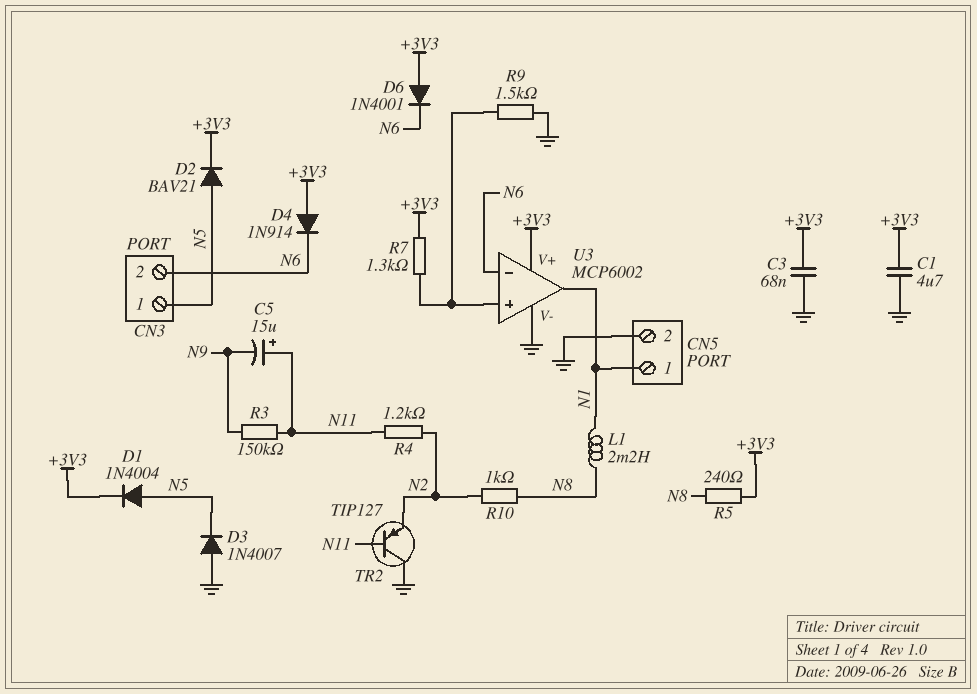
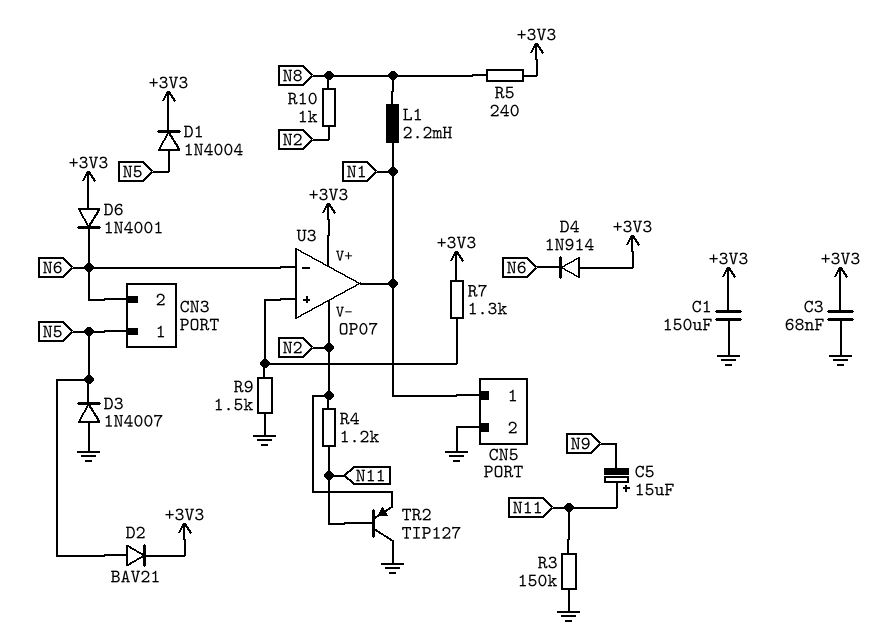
C1: 4.7uF (+3V3, GND) -> 150uF (+3V3, GND)
R3: 150k (N9, N11) -> 150k (GND, N11)
U3: MCP6002 -> OP07
U3 pin V-: GND -> N2

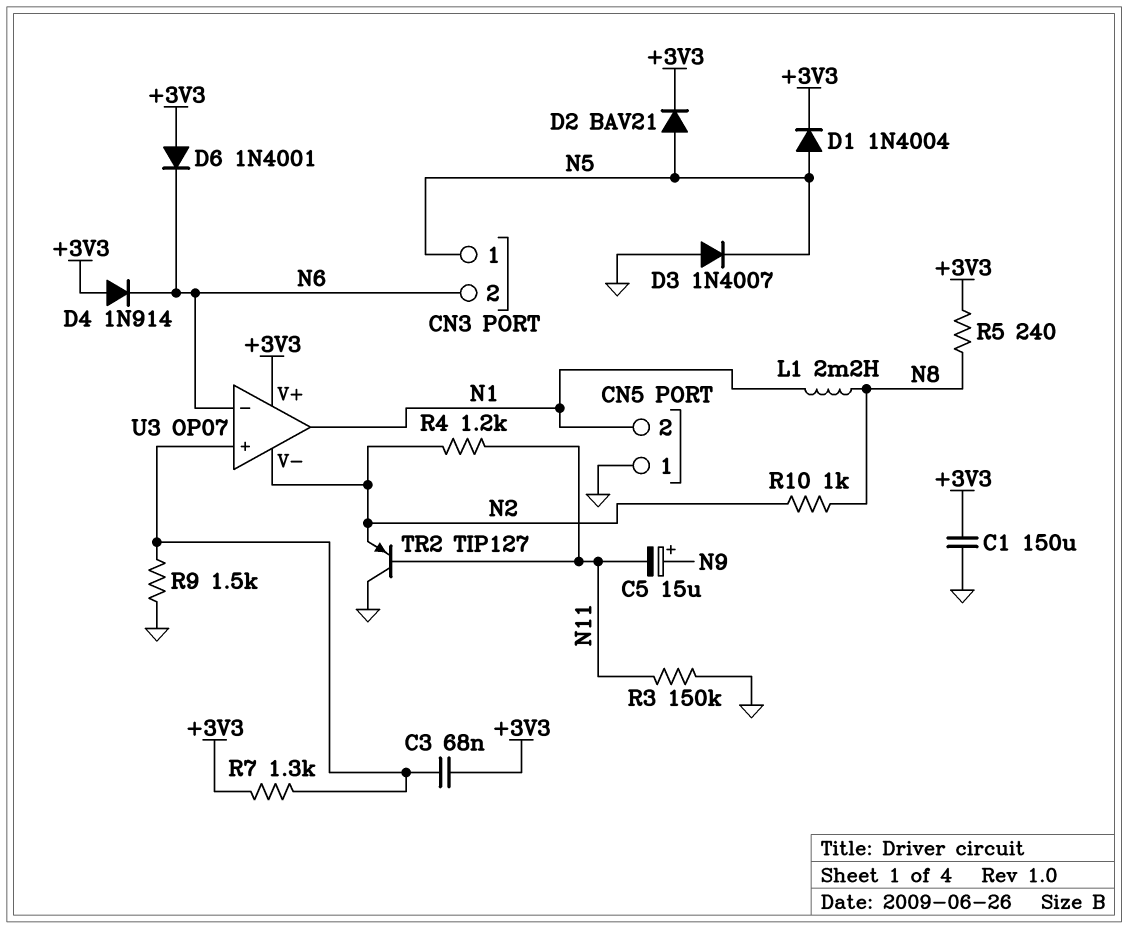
C3: 68nF (+3V3, GND) -> 68nF (+3V3, U3/in+)
C5: 15uF (plus N11, minus N9) -> 15uF (plus N9, minus N11)
CN5 pin 1: N1 -> GND
CN5 pin 2: GND -> N1

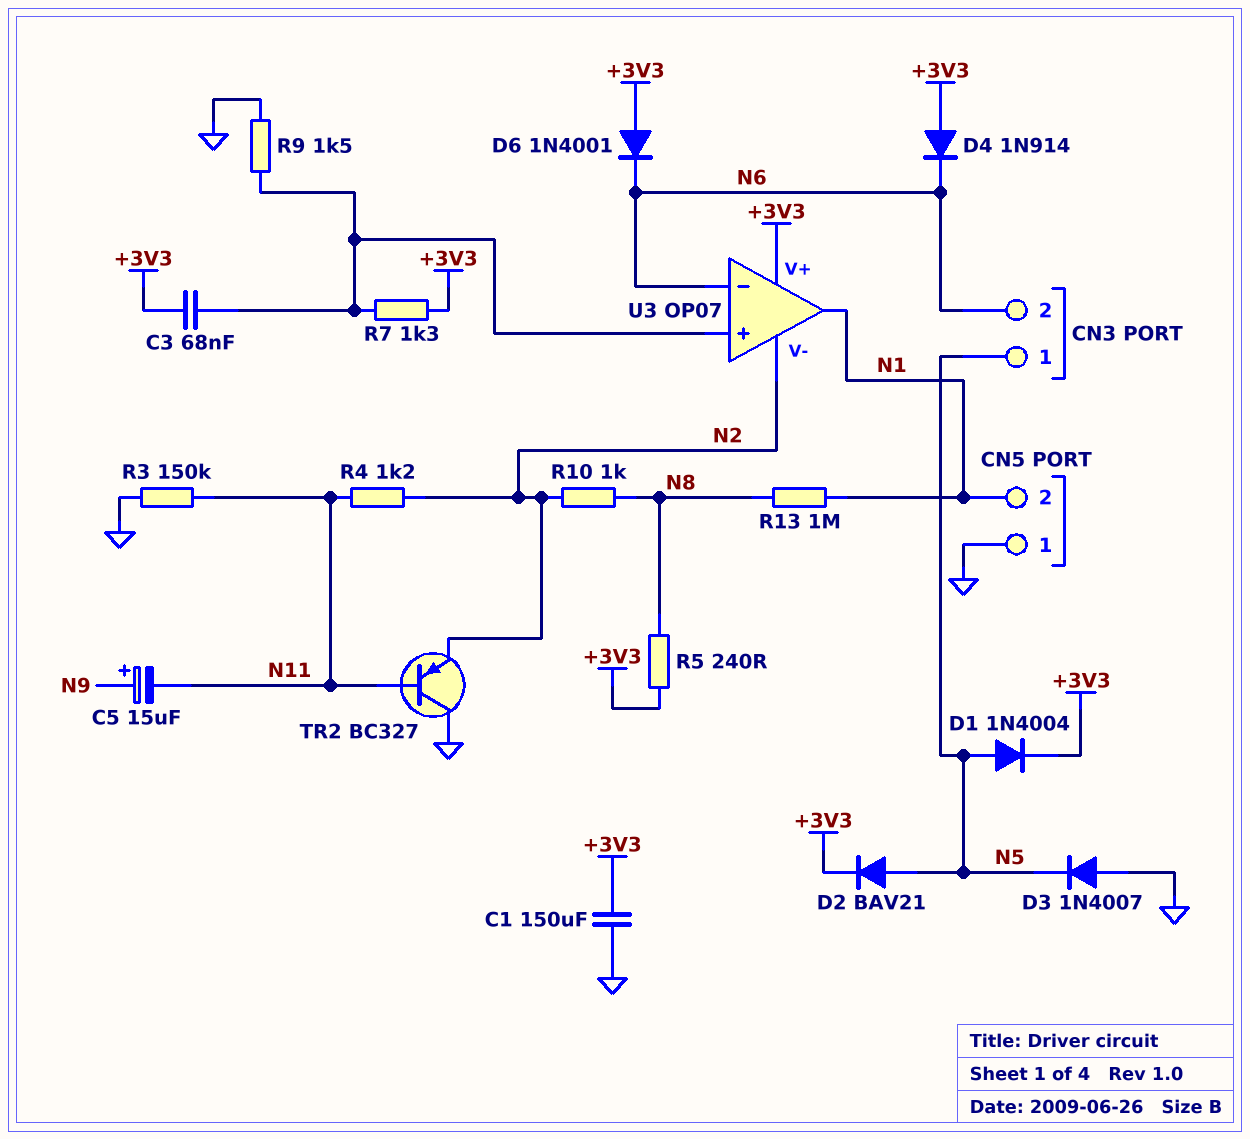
L1: 2.2mH (N1, N8) -> none
R13: none -> 1M (N1, N8)
TR2: PNP TIP127 (B N11, C GND, E N2) -> PNP BC327 (B N11, C GND, E N2)

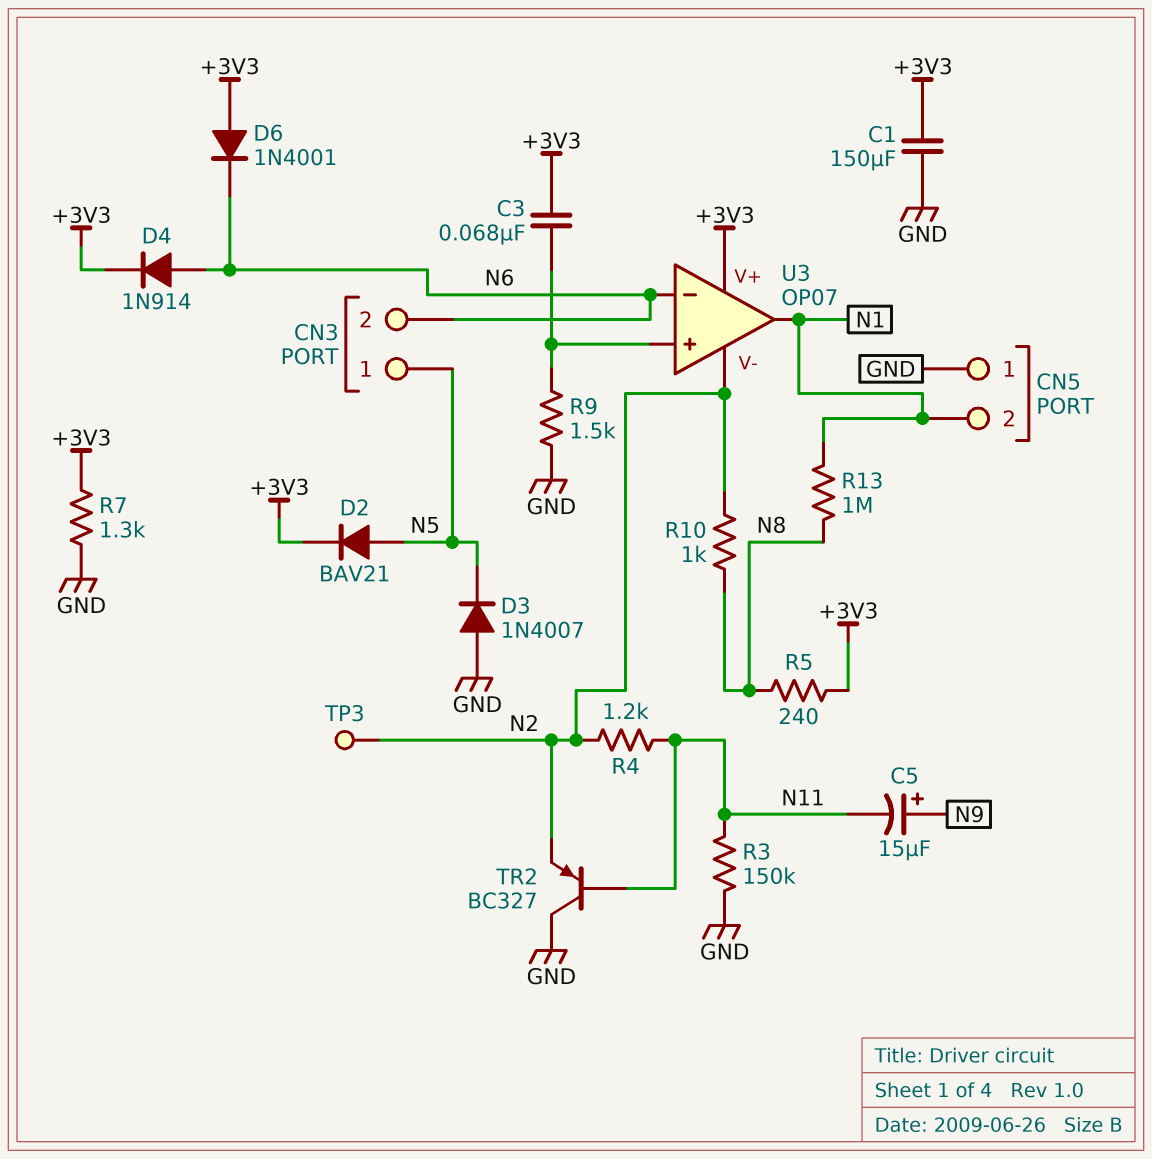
D1: diode 1N4004 (A N5, K +3V3) -> none
D4: diode 1N914 (A +3V3, K N6) -> diode 1N914 (A N6, K +3V3)
R7: 1.3k (+3V3, U3/in+) -> 1.3k (+3V3, GND)
TP3: none -> test point (N2)

